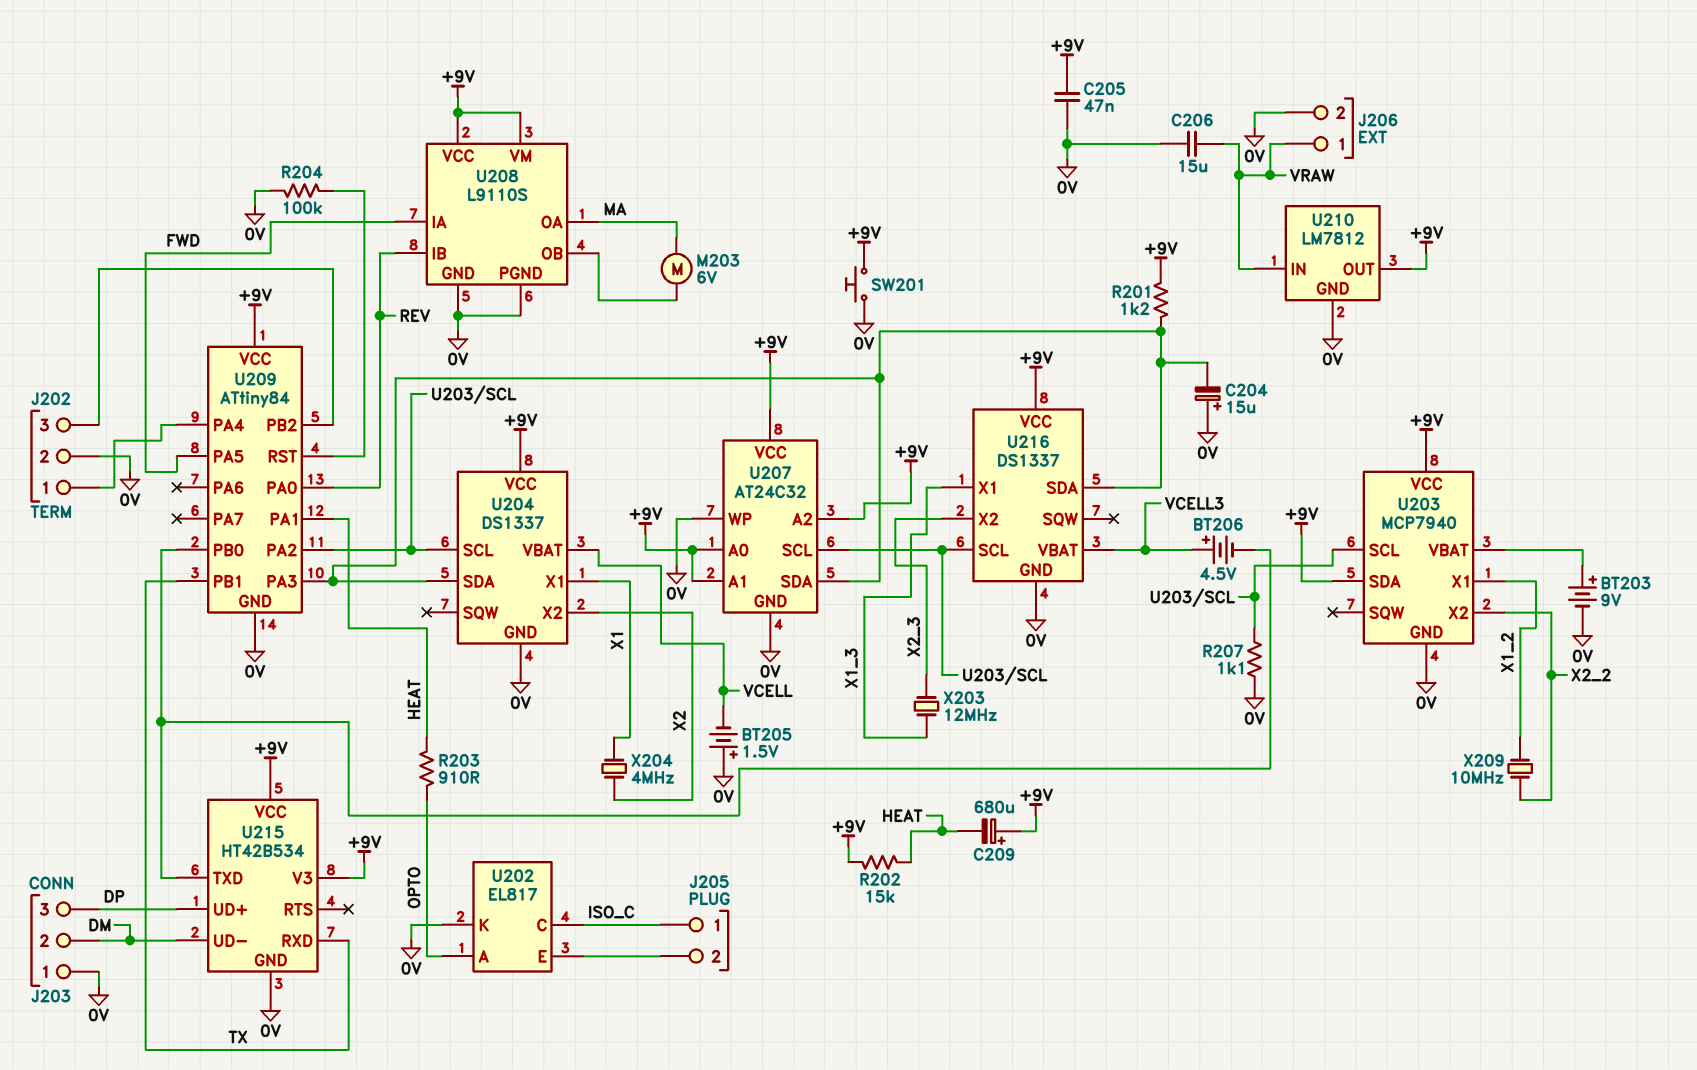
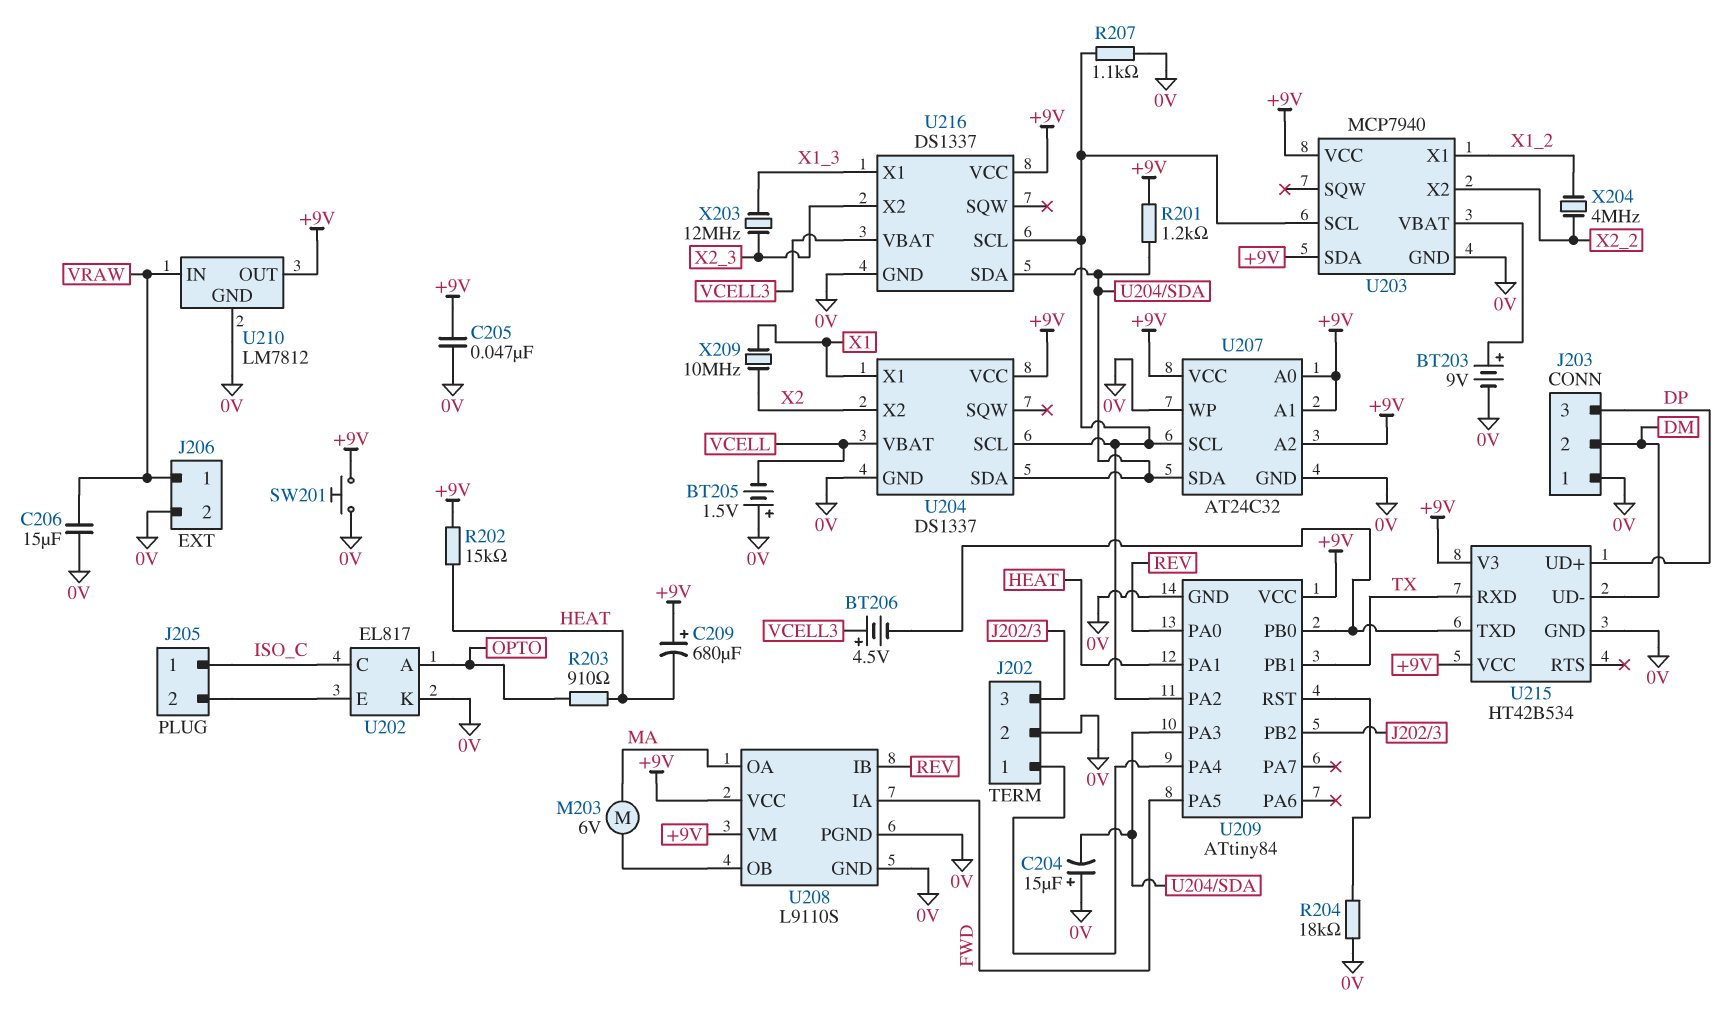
R204: 100k (0V, U209/RST) -> 18k (0V, U209/RST)
X204: 4MHz (X1, X2) -> 4MHz (X1_2, X2_2)
X209: 10MHz (X1_2, X2_2) -> 10MHz (X1, X2)

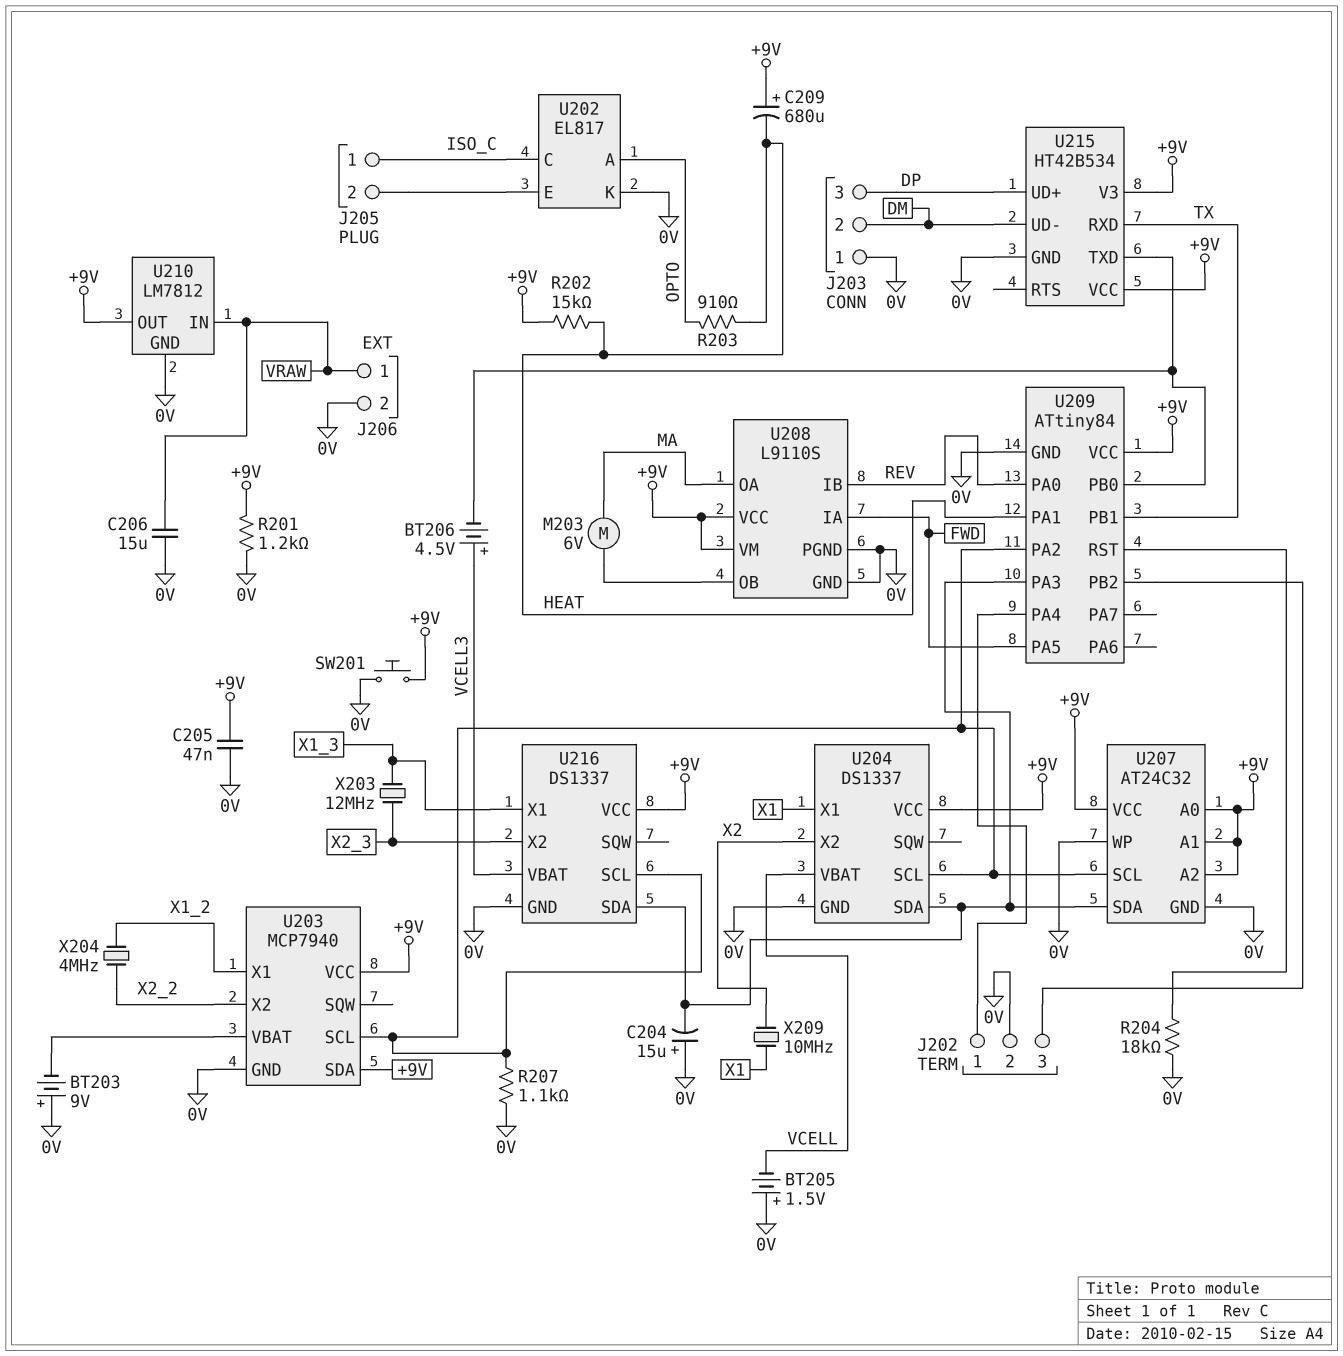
BT203: 9V (plus U203/VBAT, minus 0V) -> 9V (plus 0V, minus U203/VBAT)
R201: 1.2k (+9V, U204/SDA) -> 1.2k (+9V, 0V)

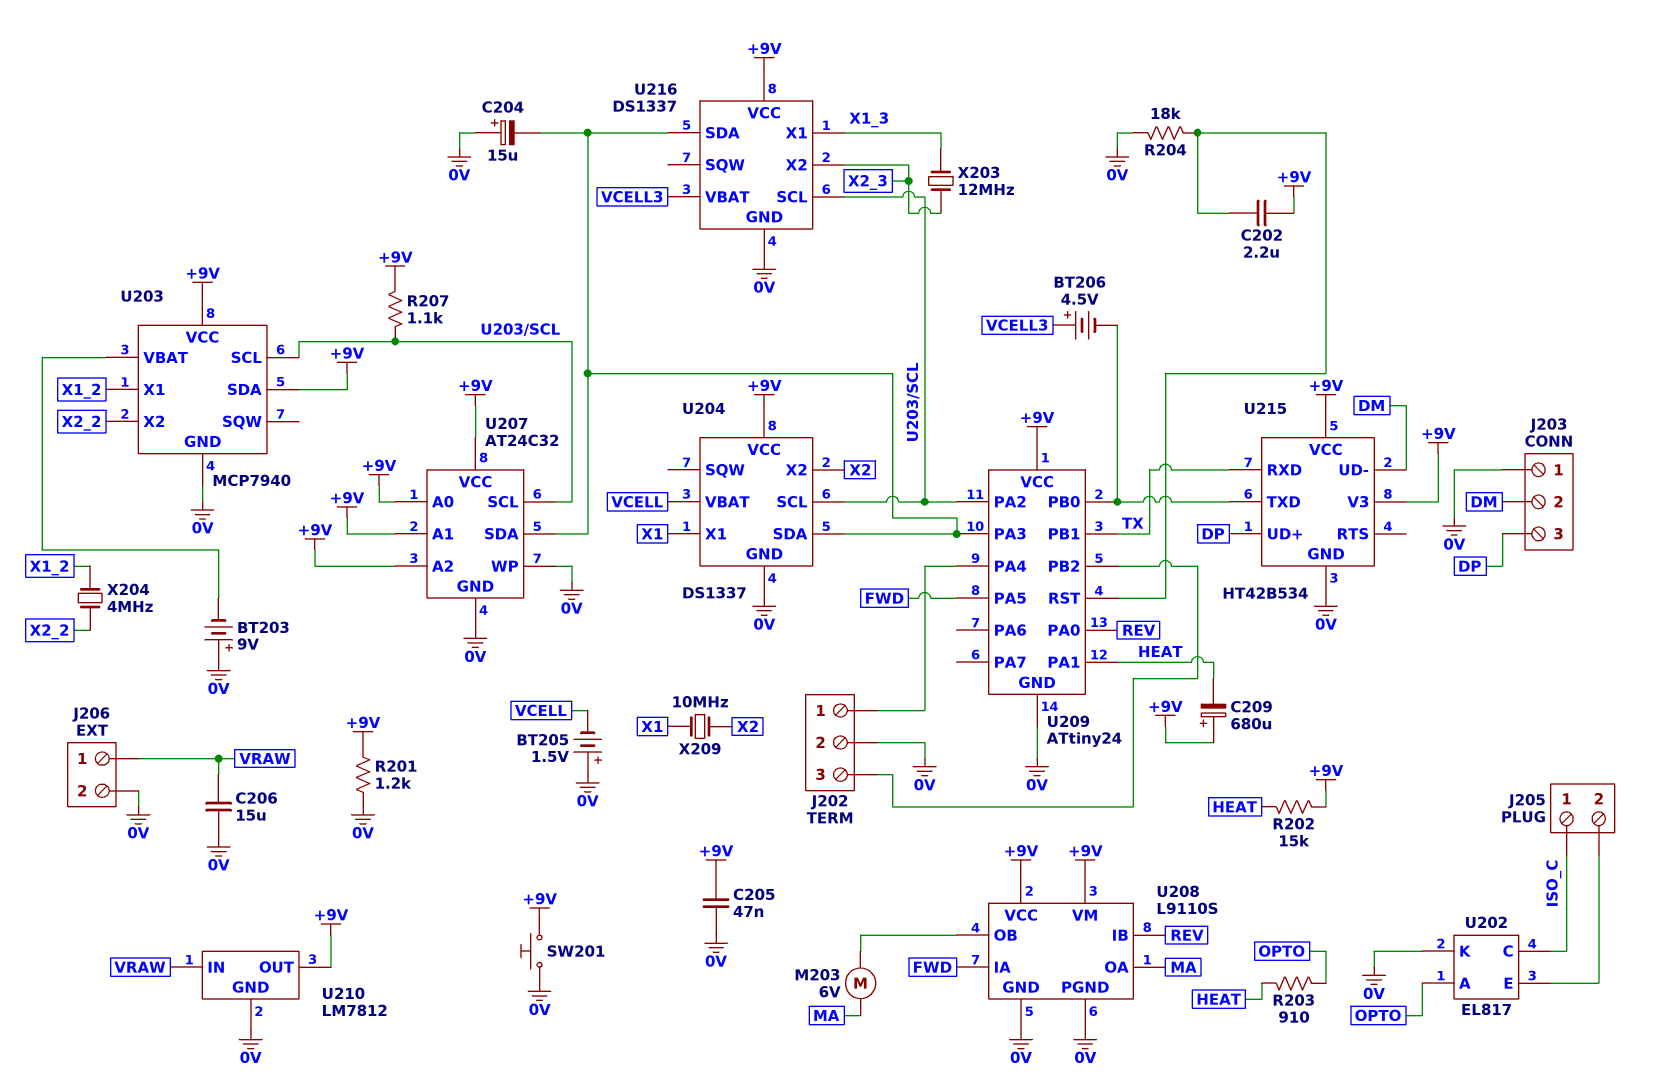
C202: none -> 2.2uF (+9V, U209/RST)
R207: 1.1k (0V, U203/SCL) -> 1.1k (+9V, U203/SCL)
U209: ATtiny84 -> ATtiny24

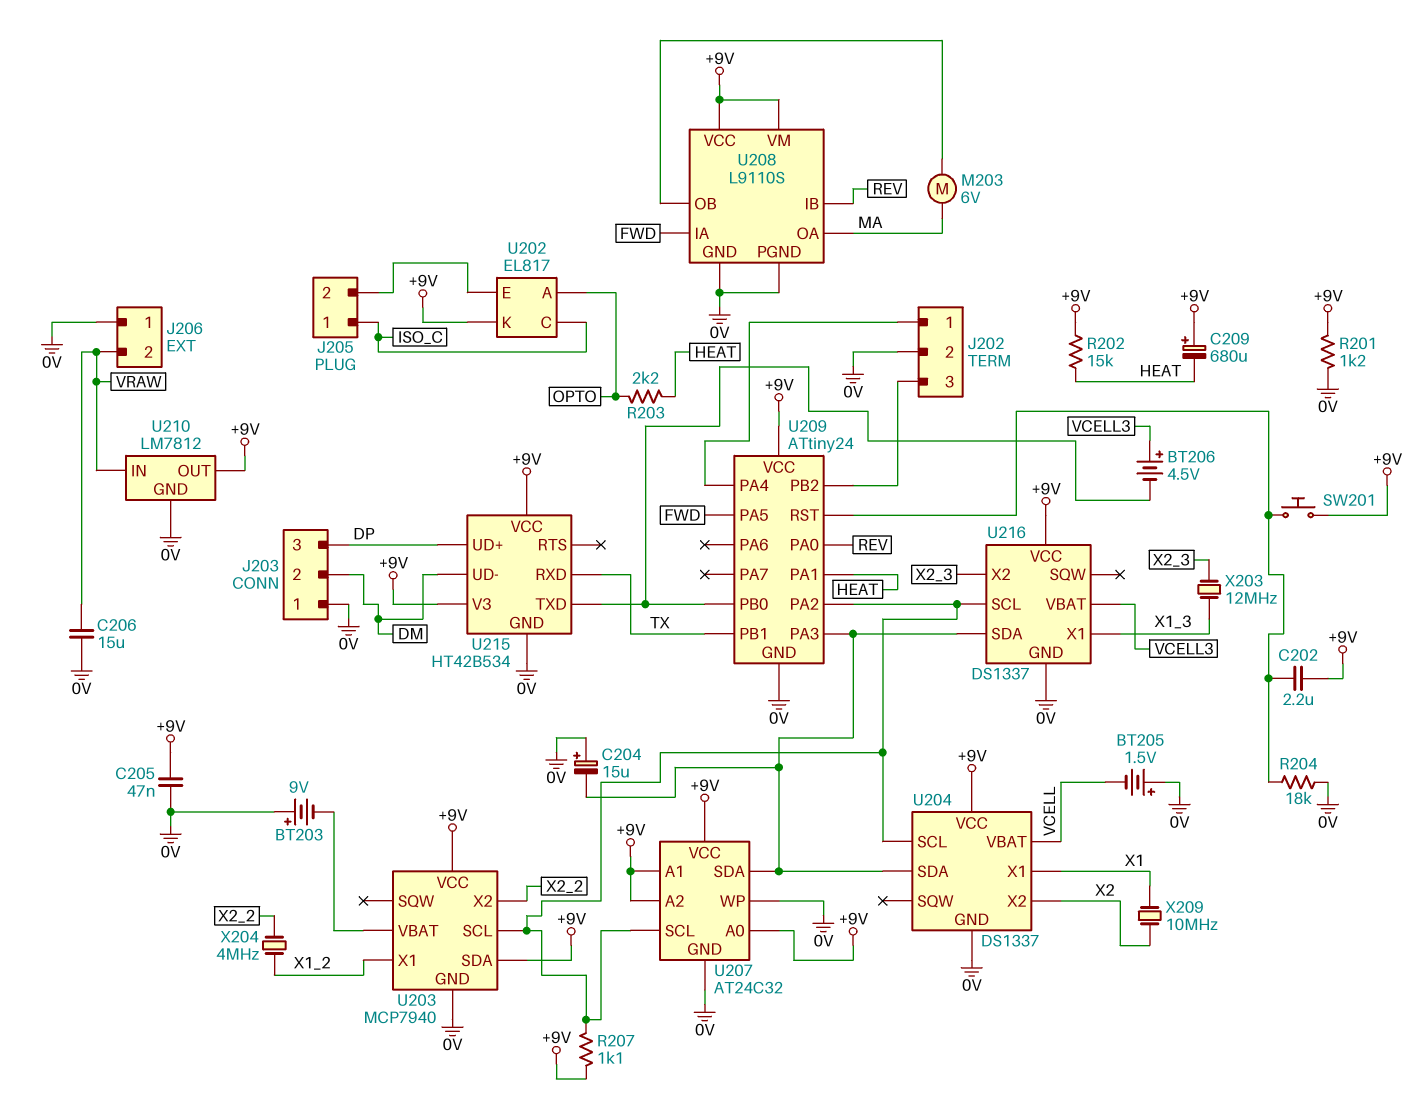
J206 pin 1: VRAW -> 0V
J206 pin 2: 0V -> VRAW
R203: 910 (HEAT, OPTO) -> 2.2k (HEAT, OPTO)
SW201: button (+9V, 0V) -> button (+9V, U209/RST)
U202 pin K: 0V -> +9V

